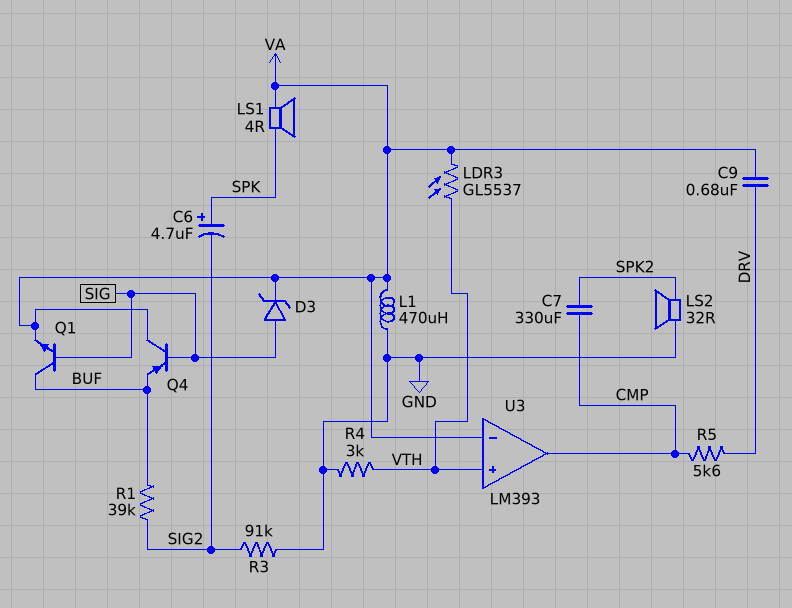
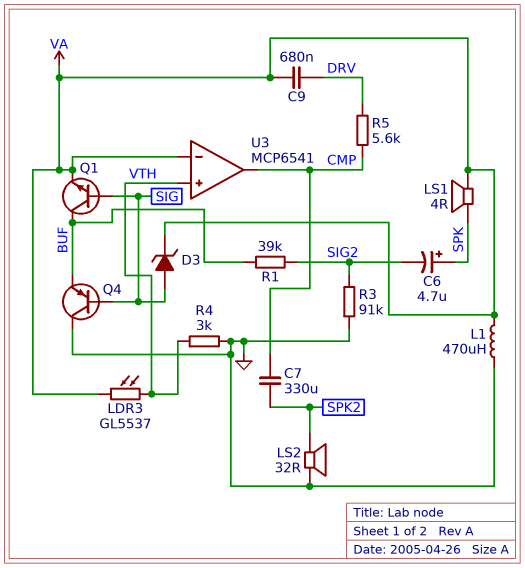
Q4: PNP (B SIG, C VA, E BUF) -> PNP (B SIG, C GND, E BUF)
U3: LM393 -> MCP6541

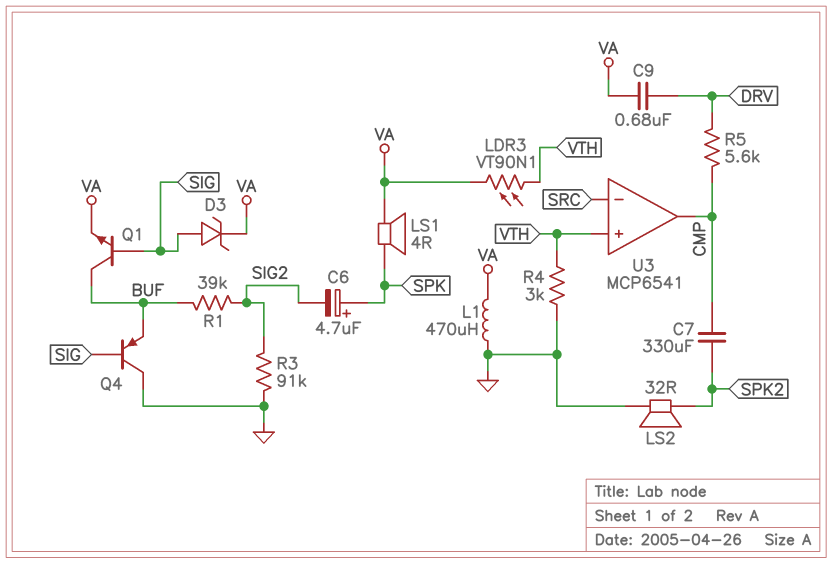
LDR3: GL5537 (VA, VTH) -> VT90N1 (VA, VTH)
U3 pin in-: VA -> SRC

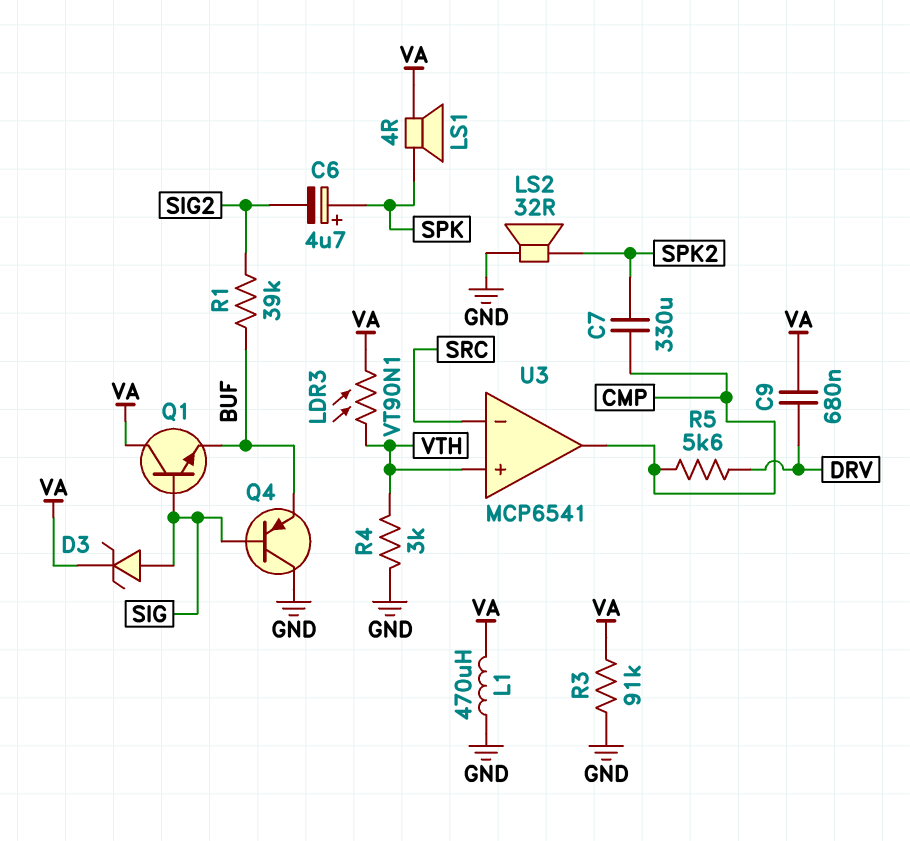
Q1: NPN (B SIG, C BUF, E VA) -> NPN (B SIG, C VA, E BUF)
R3: 91k (GND, SIG2) -> 91k (GND, VA)

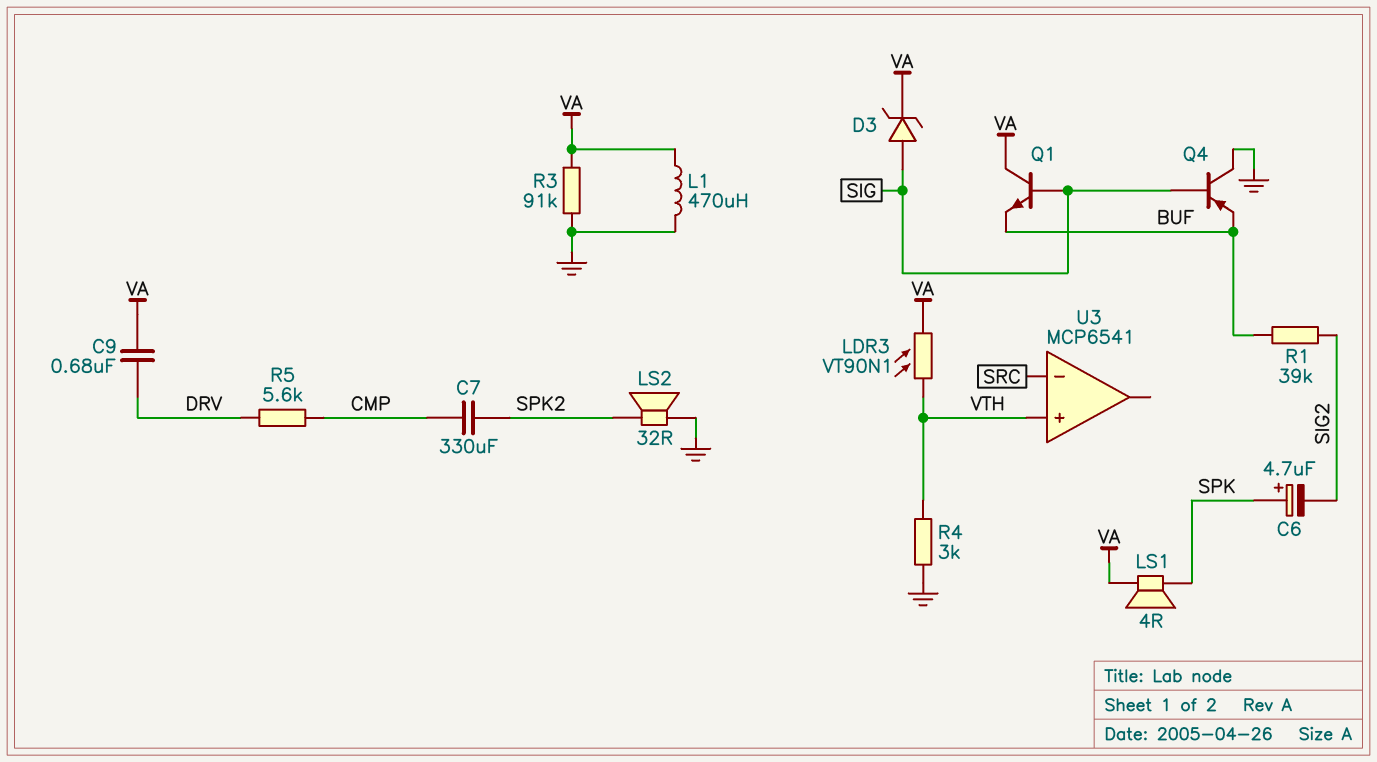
U3 pin out: CMP -> none

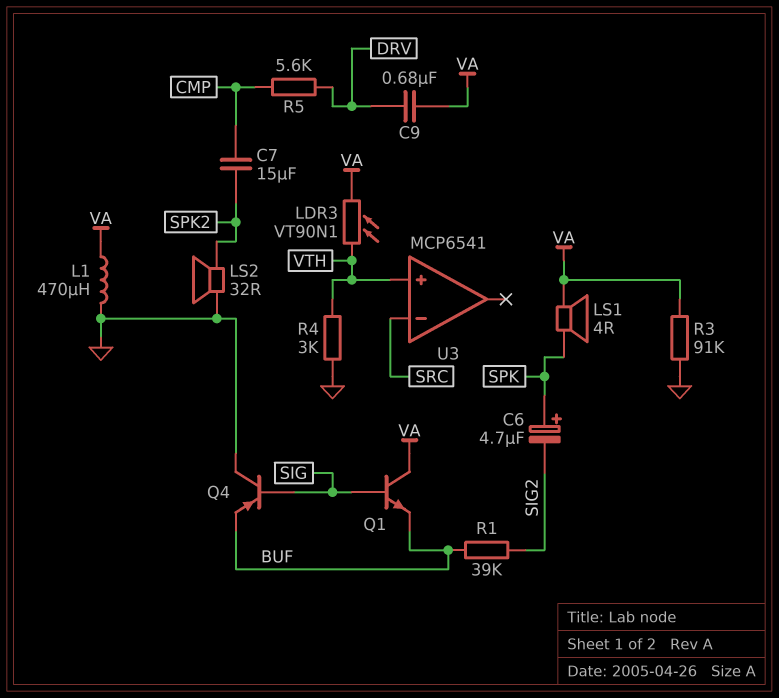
C7: 330uF (CMP, SPK2) -> 15uF (CMP, SPK2)
D3: zener (A SIG, K VA) -> none

